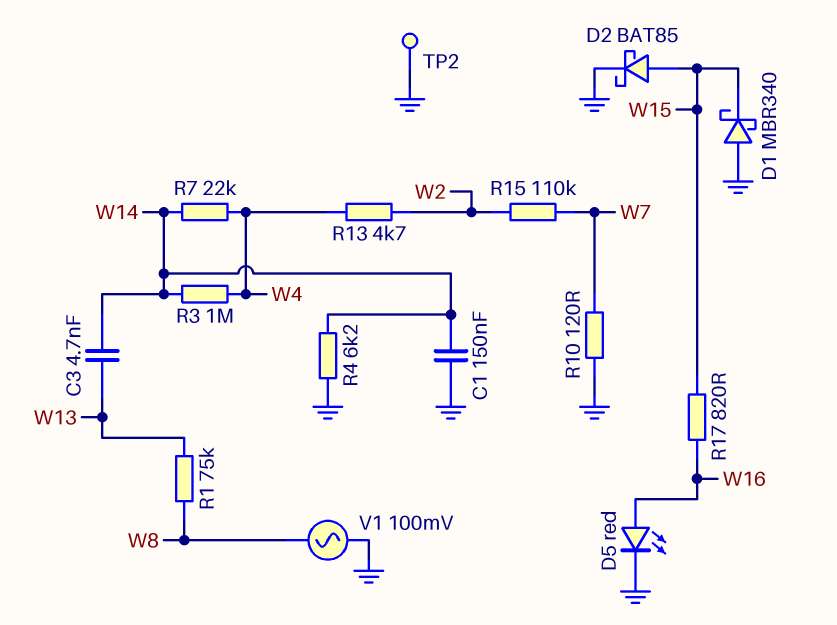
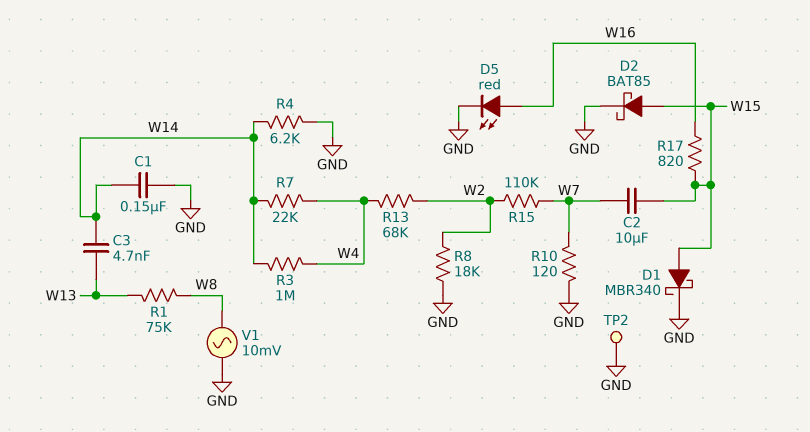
C2: none -> 10uF (W7, W15)
D1: schottky MBR340 (A GND, K W15) -> schottky MBR340 (A W15, K GND)
R8: none -> 18k (GND, W2)
R13: 4.7k (W2, W4) -> 68k (W2, W4)
V1: AC 100mV (GND, W8) -> AC 10mV (GND, W8)

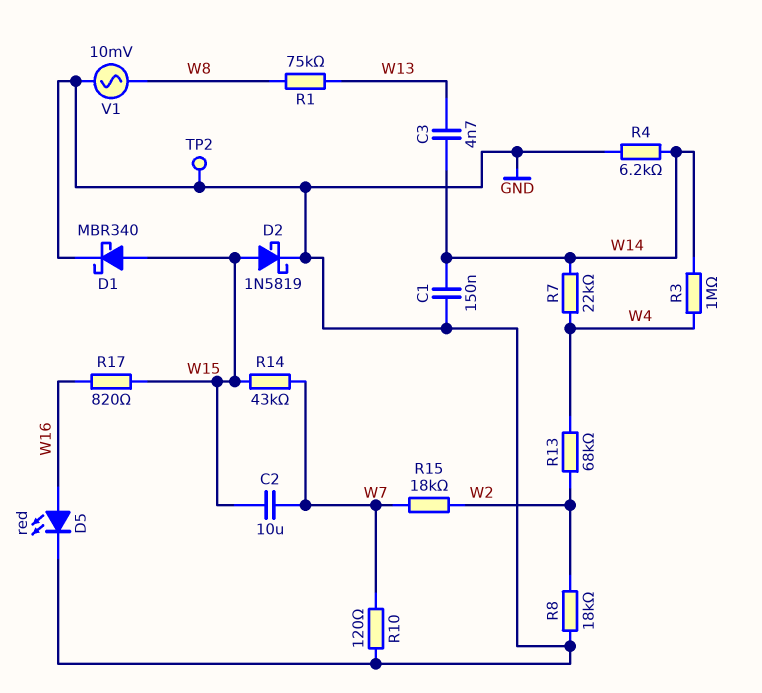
D2: schottky BAT85 (A W15, K GND) -> schottky 1N5819 (A W15, K GND)
R14: none -> 43k (W7, W15)
R15: 110k (W2, W7) -> 18k (W2, W7)

